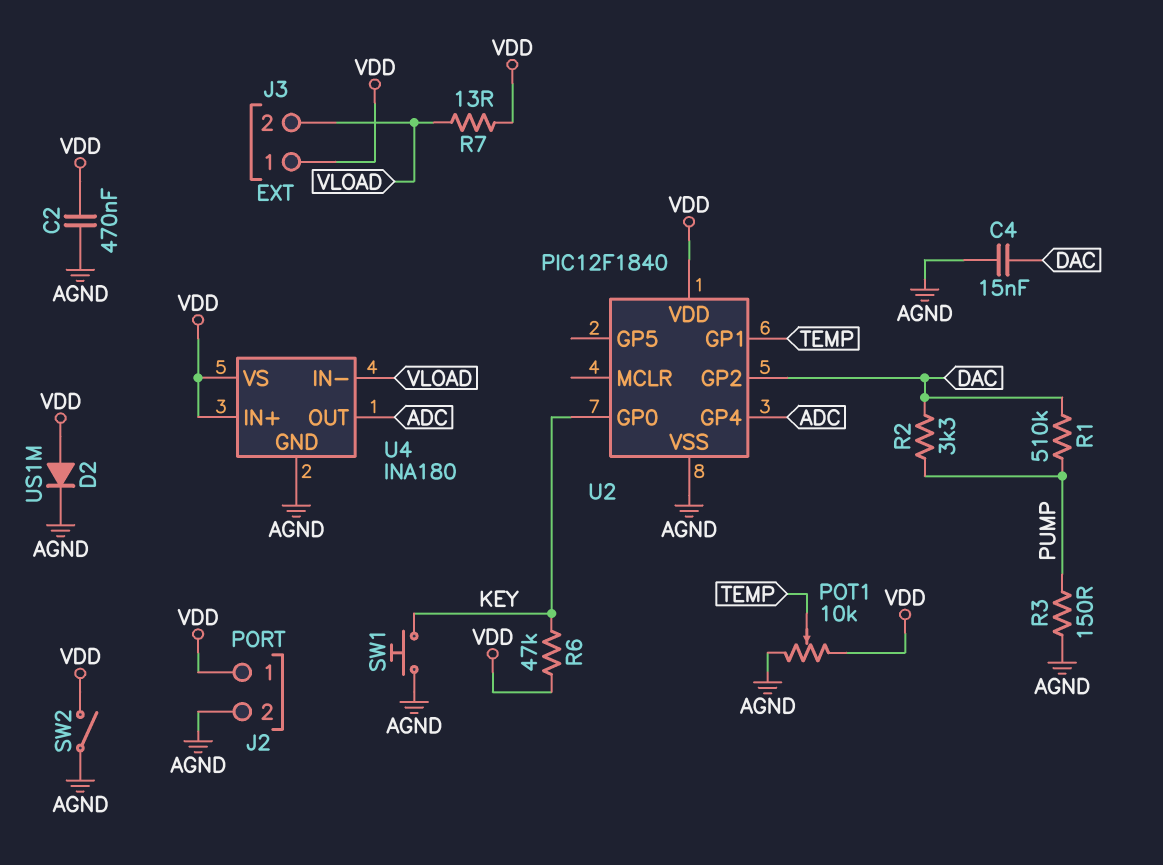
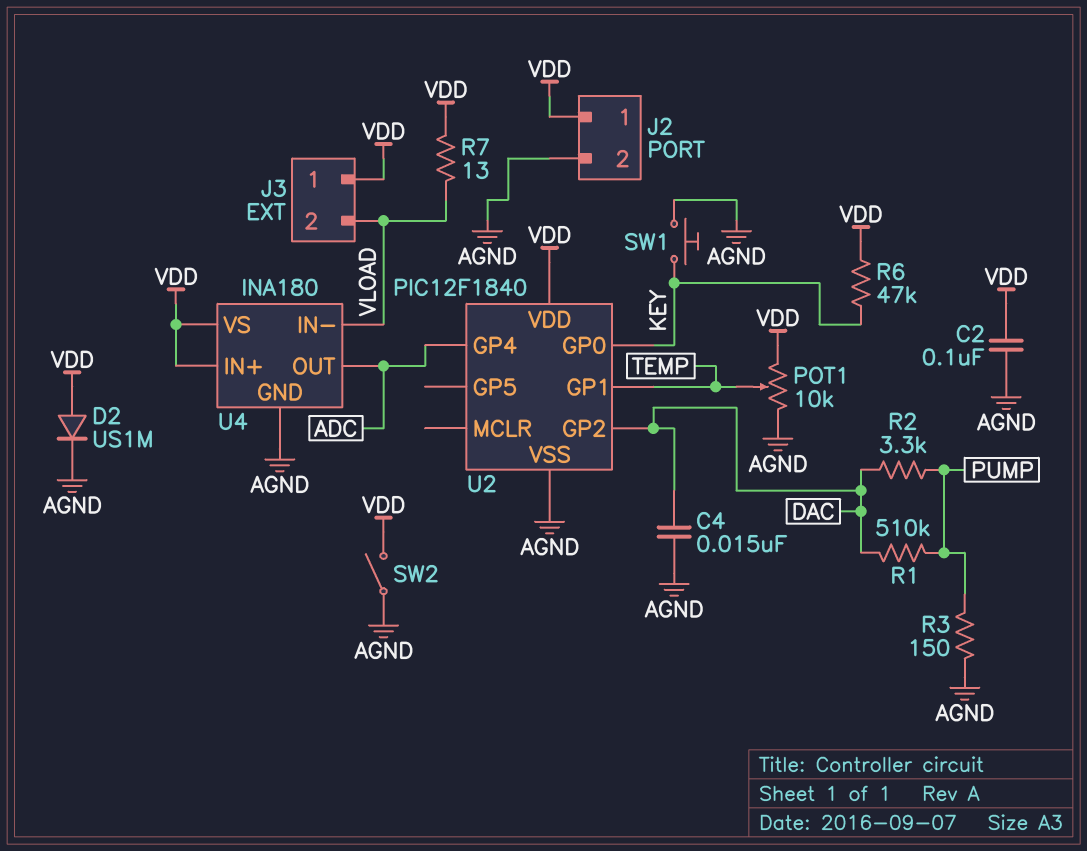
C2: 470nF (AGND, VDD) -> 100nF (AGND, VDD)

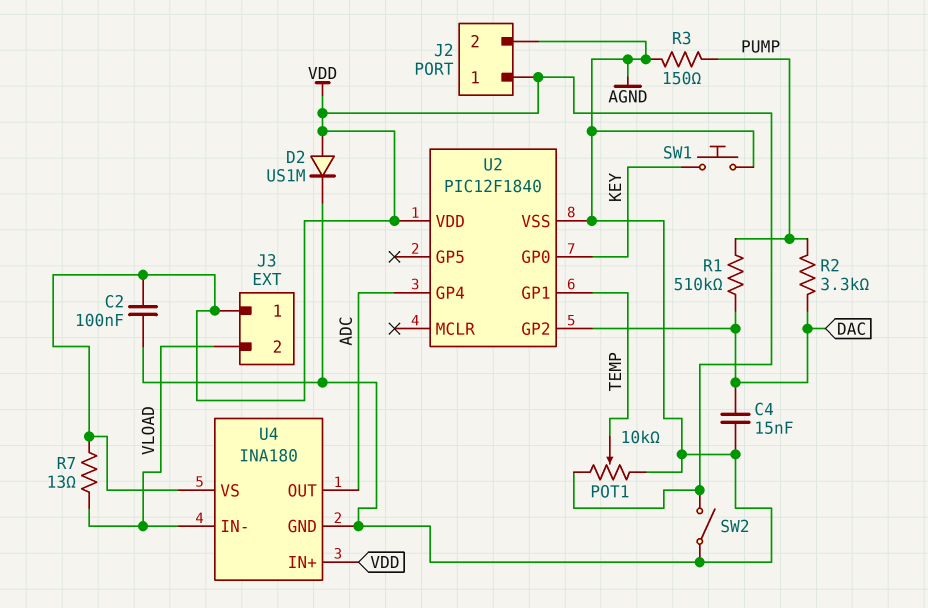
R6: 47k (KEY, VDD) -> none

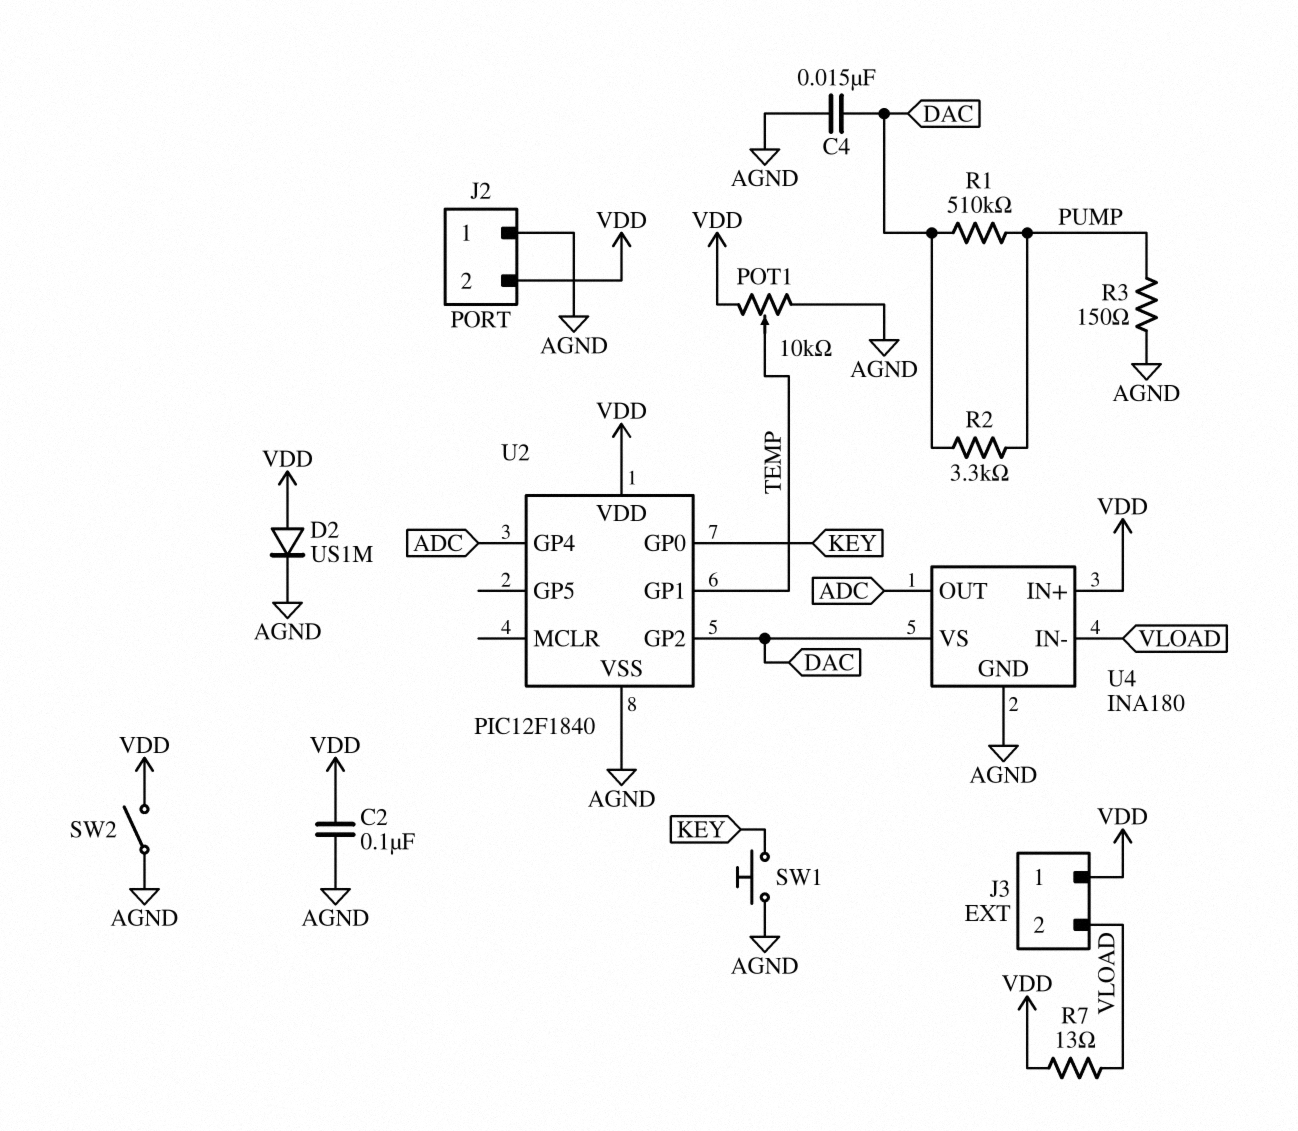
J2 pin 1: VDD -> AGND
J2 pin 2: AGND -> VDD
U4 pin VS: VDD -> DAC

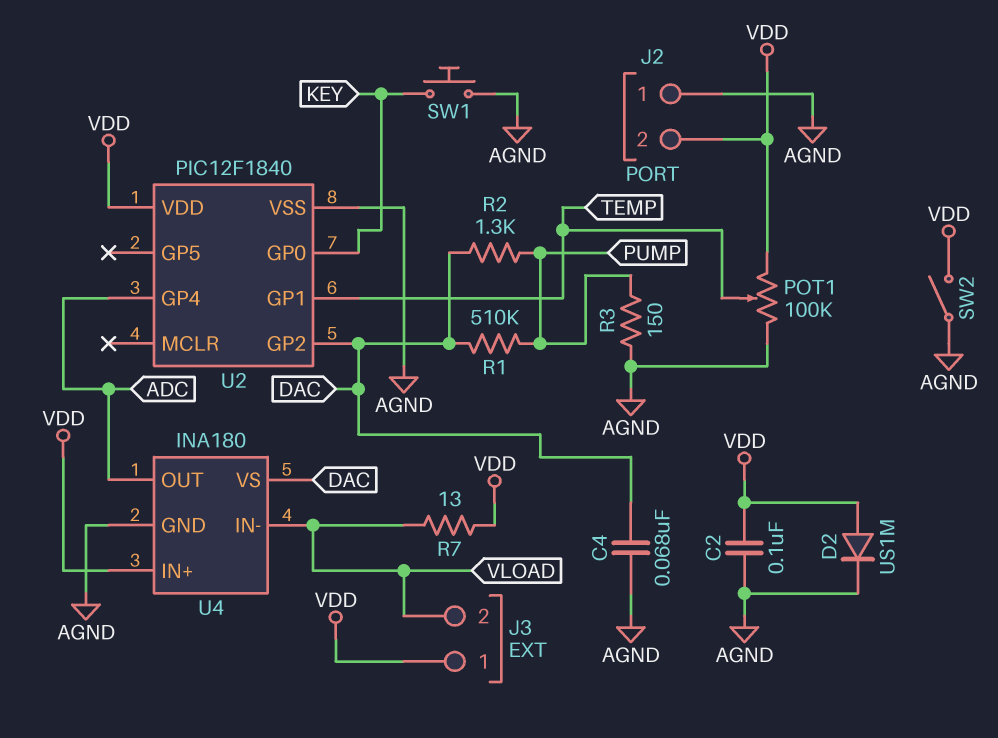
C4: 15nF (AGND, DAC) -> 68nF (AGND, DAC)
POT1: 10k (AGND, VDD, wiper TEMP) -> 100k (AGND, VDD, wiper TEMP)
R2: 3.3k (DAC, PUMP) -> 1.3k (DAC, PUMP)

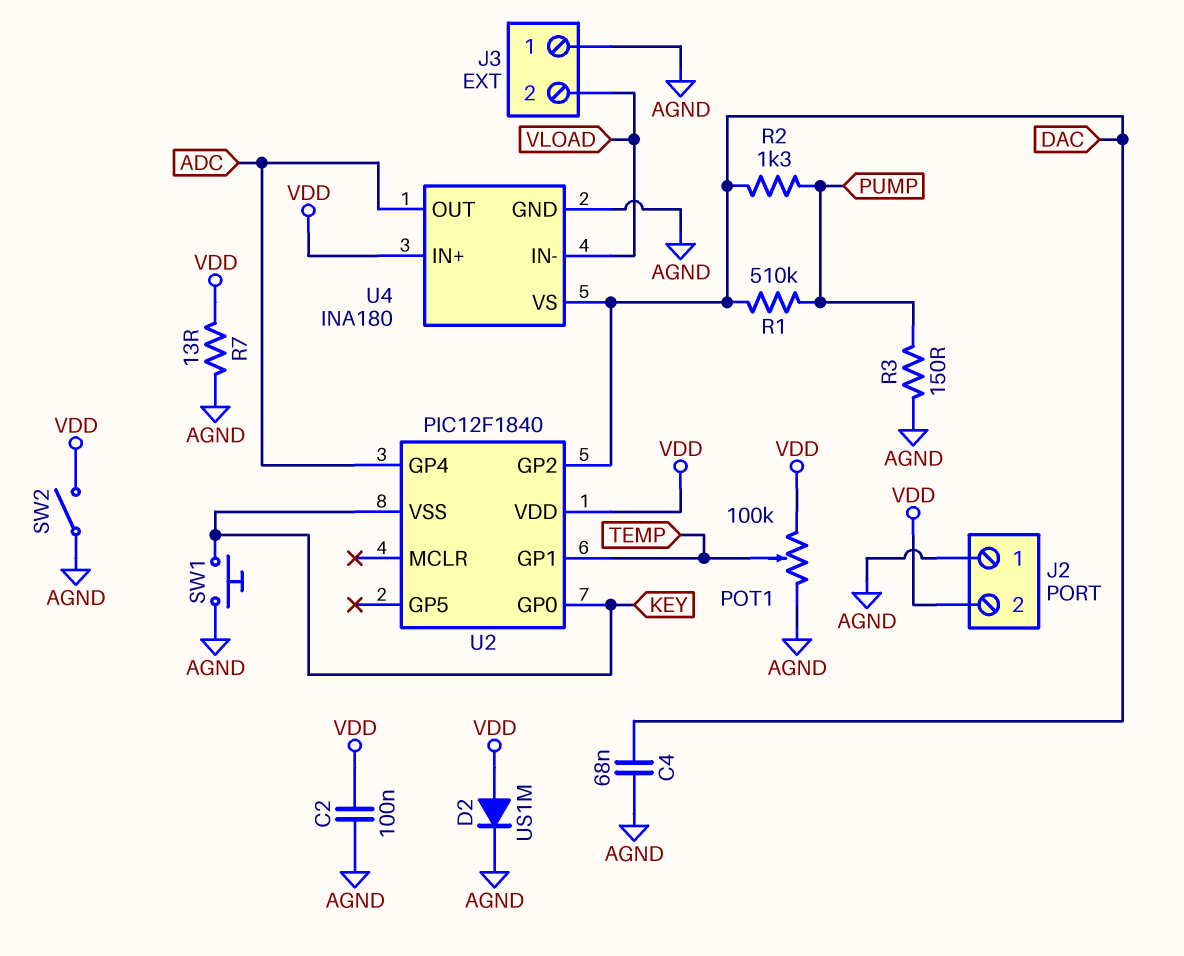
J3 pin 1: VDD -> AGND
R7: 13 (VDD, VLOAD) -> 13 (AGND, VDD)
U2 pin VSS: AGND -> KEY

